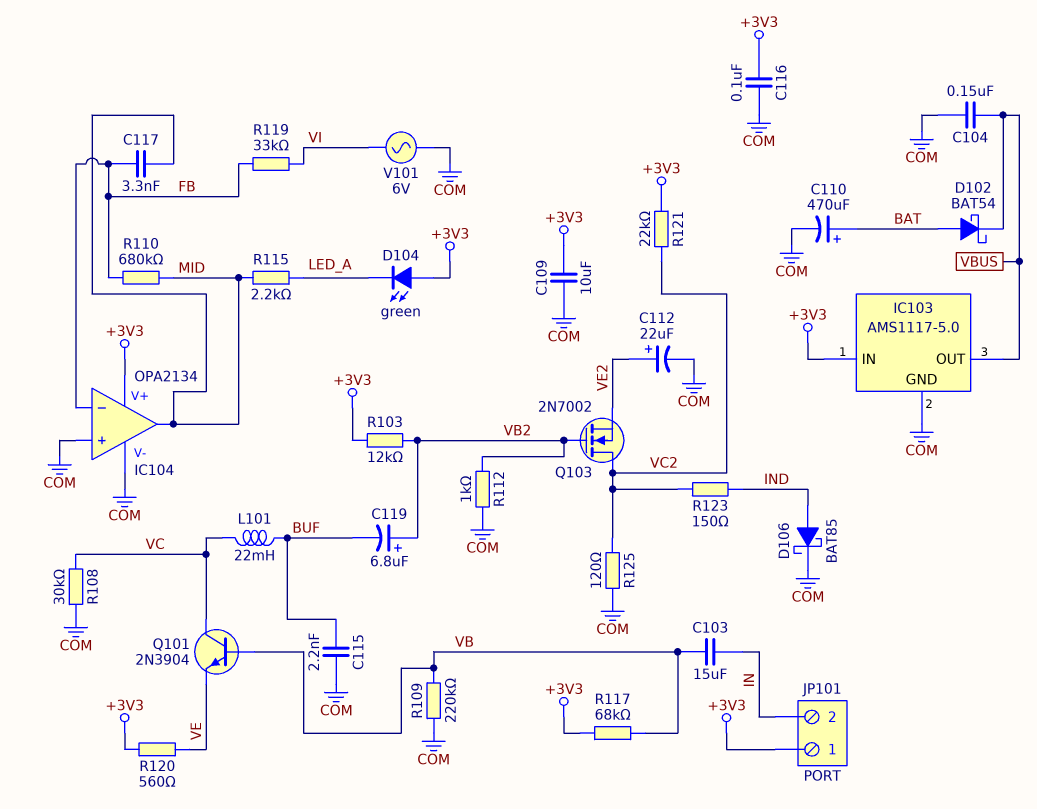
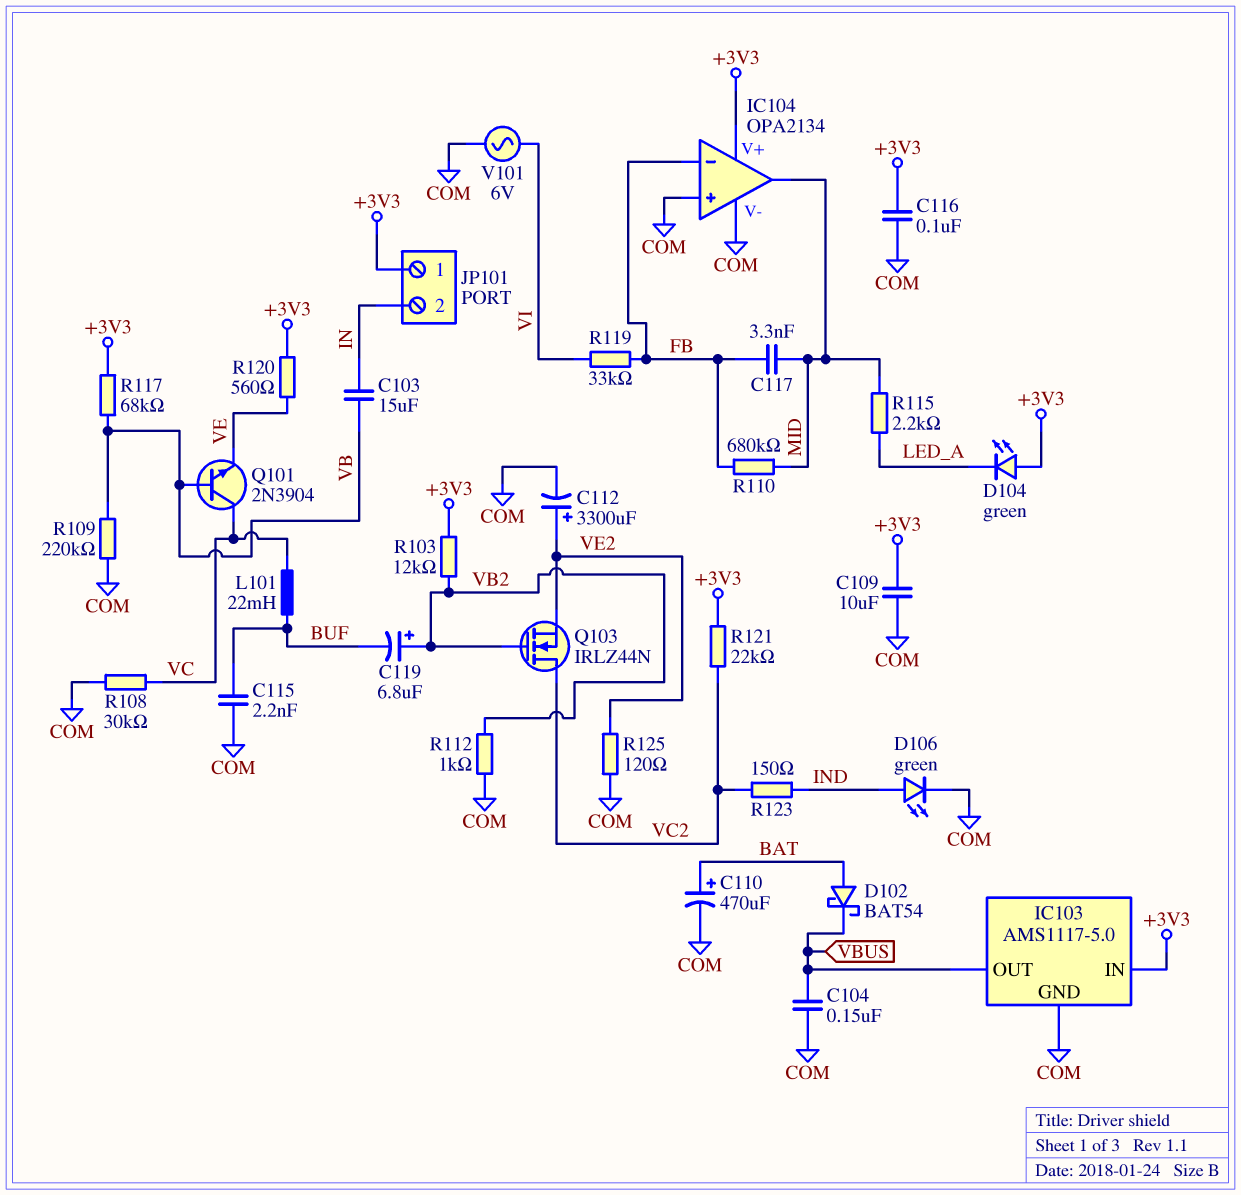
C112: 22uF (plus VE2, minus COM) -> 3300uF (plus VE2, minus COM)
D106: schottky BAT85 (A IND, K COM) -> LED green (A IND, K COM)
Q103: NMOS 2N7002 (G VB2, D VC2, S VE2) -> NMOS IRLZ44N (G VB2, D VC2, S VE2)
R125: 120 (COM, VC2) -> 120 (COM, VE2)

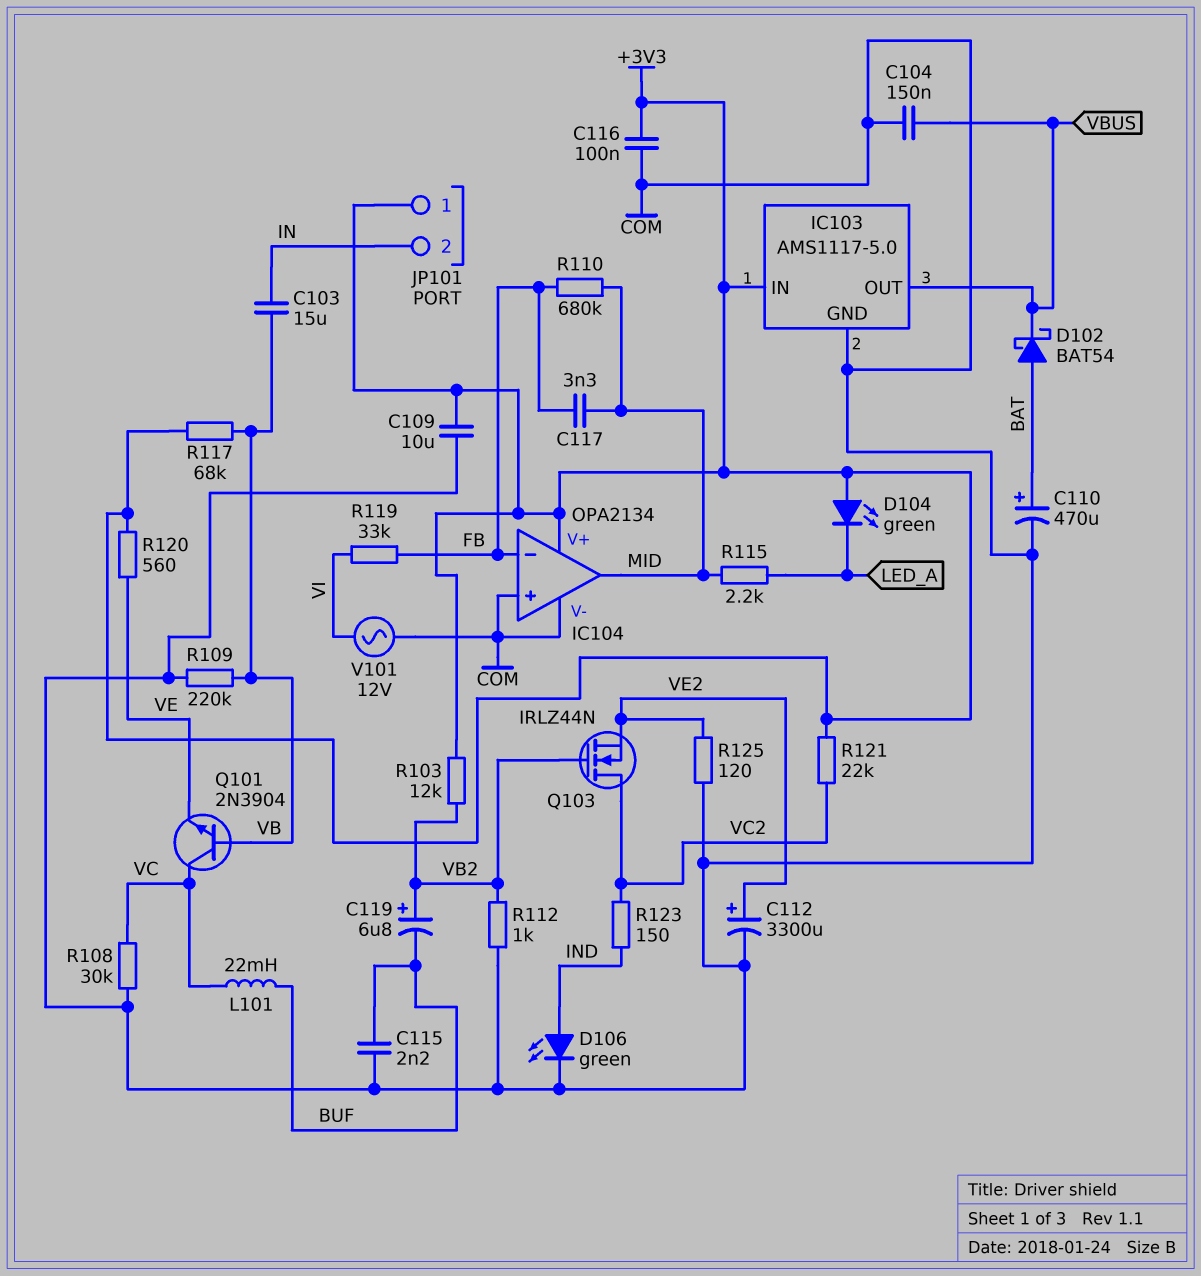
V101: AC 6V (COM, VI) -> AC 12V (COM, VI)

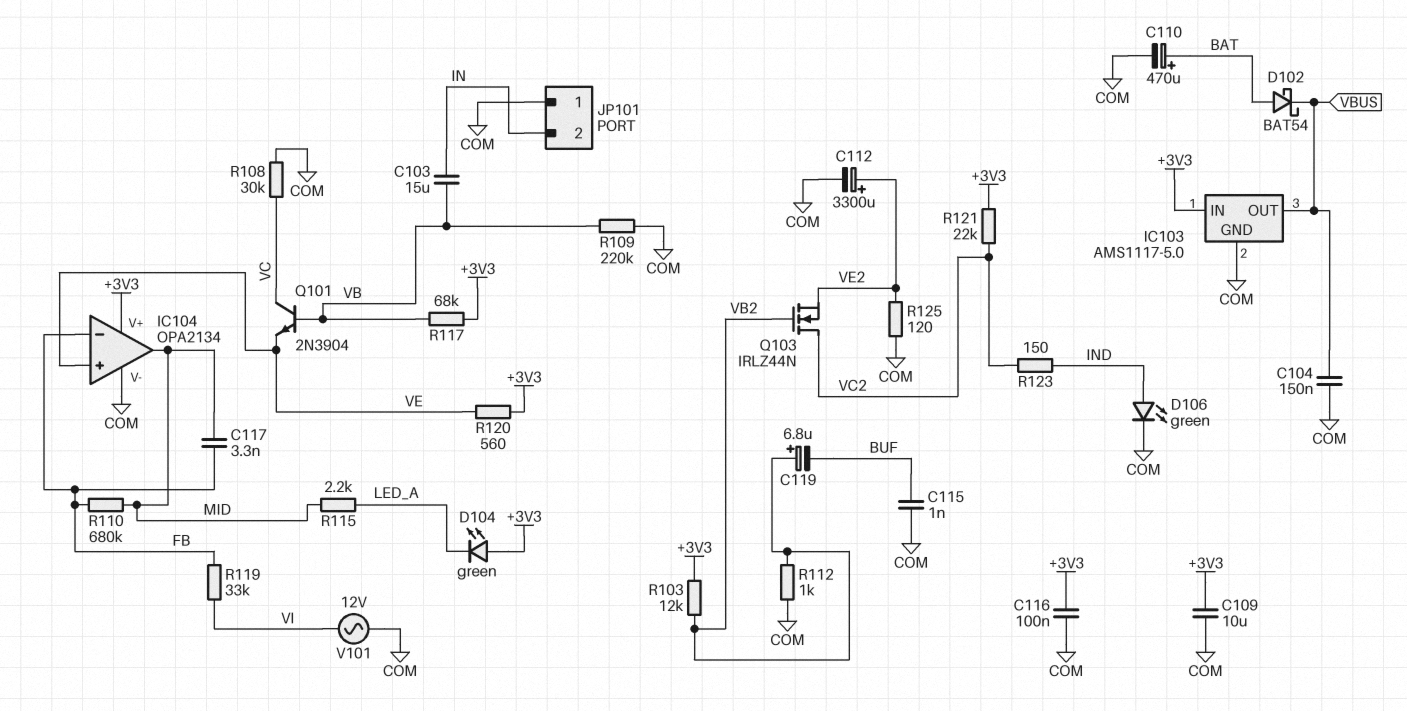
C115: 2.2nF (BUF, COM) -> 1nF (BUF, COM)
IC104 pin in+: COM -> VE
JP101 pin 1: +3V3 -> COM
L101: 22mH (BUF, VC) -> none

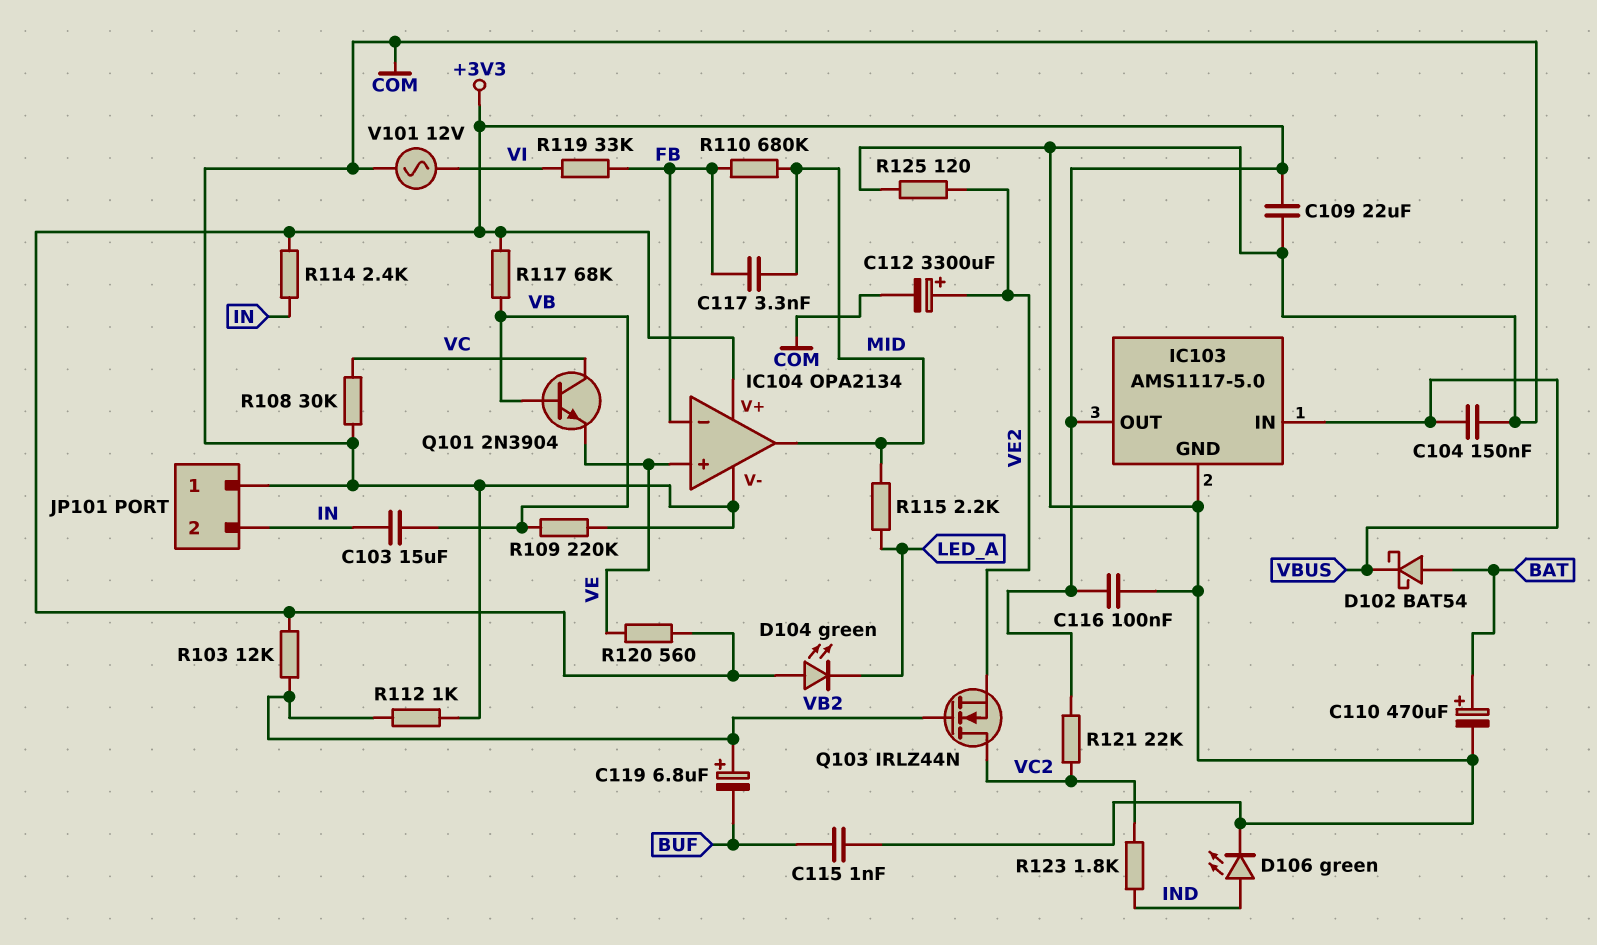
C109: 10uF (+3V3, COM) -> 22uF (+3V3, COM)
IC103 pin IN: +3V3 -> VBUS
IC103 pin OUT: VBUS -> +3V3
R114: none -> 2.4k (+3V3, IN)
R123: 150 (IND, VC2) -> 1.8k (IND, VC2)

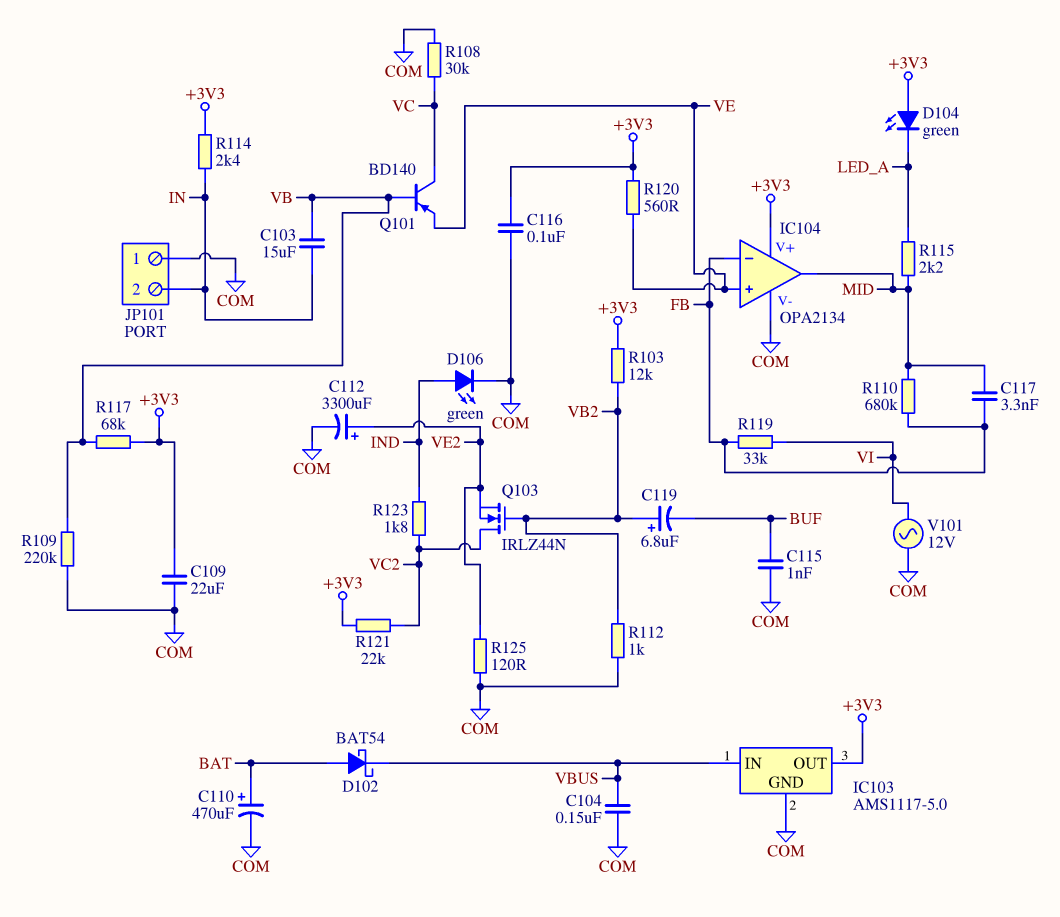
Q101: NPN 2N3904 (B VB, C VC, E VE) -> PNP BD140 (B VB, C VC, E VE)

